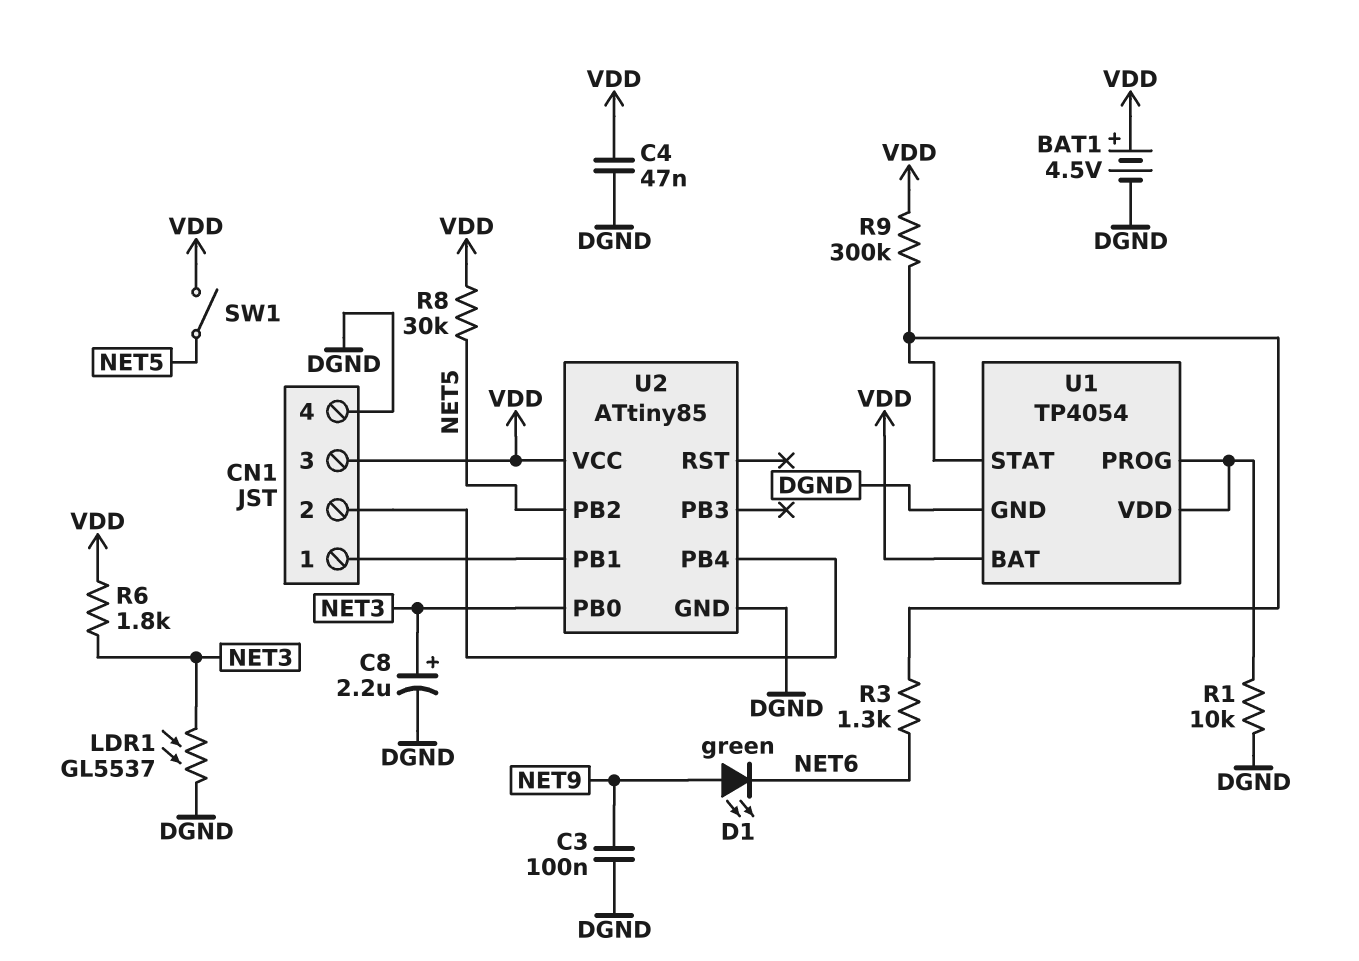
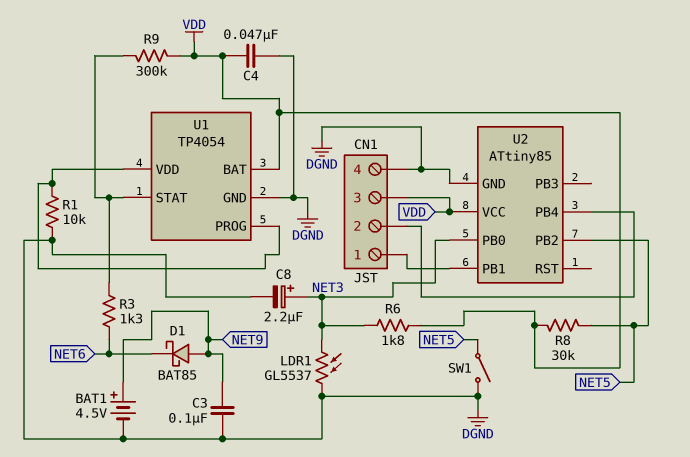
BAT1: 4.5V (plus VDD, minus DGND) -> 4.5V (plus NET9, minus DGND)
D1: LED green (A NET9, K NET6) -> schottky BAT85 (A NET9, K NET6)
SW1: switch (NET5, VDD) -> switch (DGND, NET5)

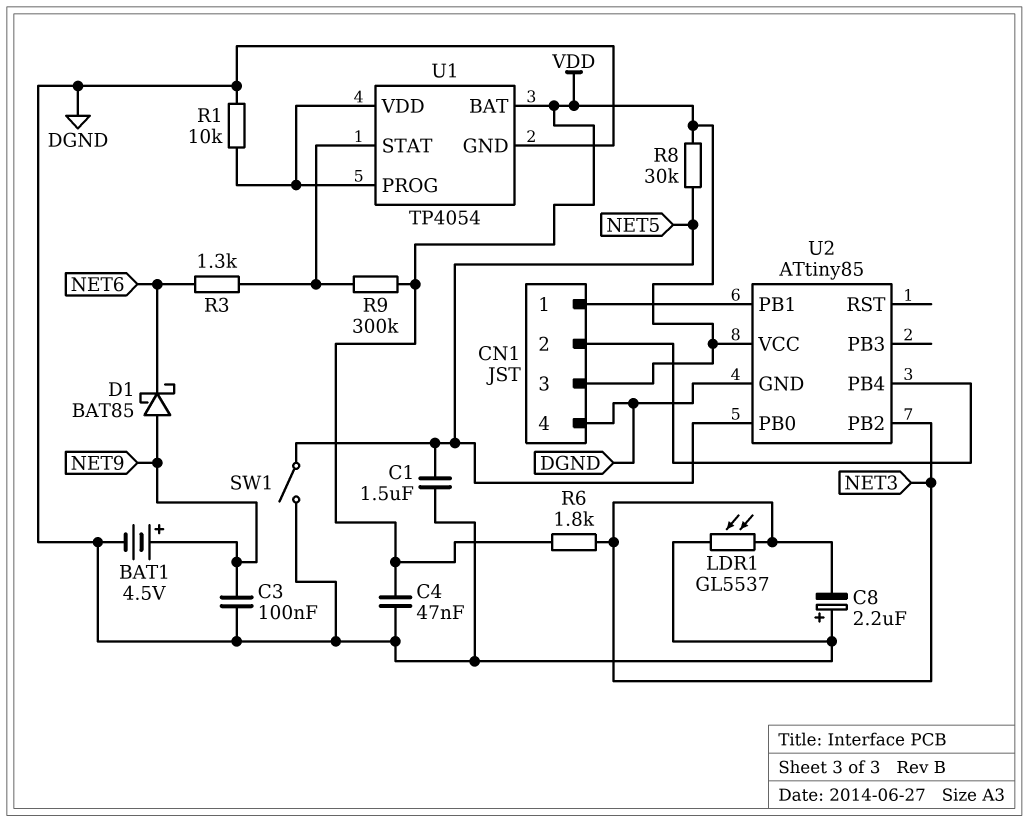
C1: none -> 1.5uF (DGND, NET5)
C8: 2.2uF (plus NET3, minus DGND) -> 2.2uF (plus DGND, minus NET3)
U2 pin PB0: NET3 -> NET5
U2 pin PB2: NET5 -> NET3

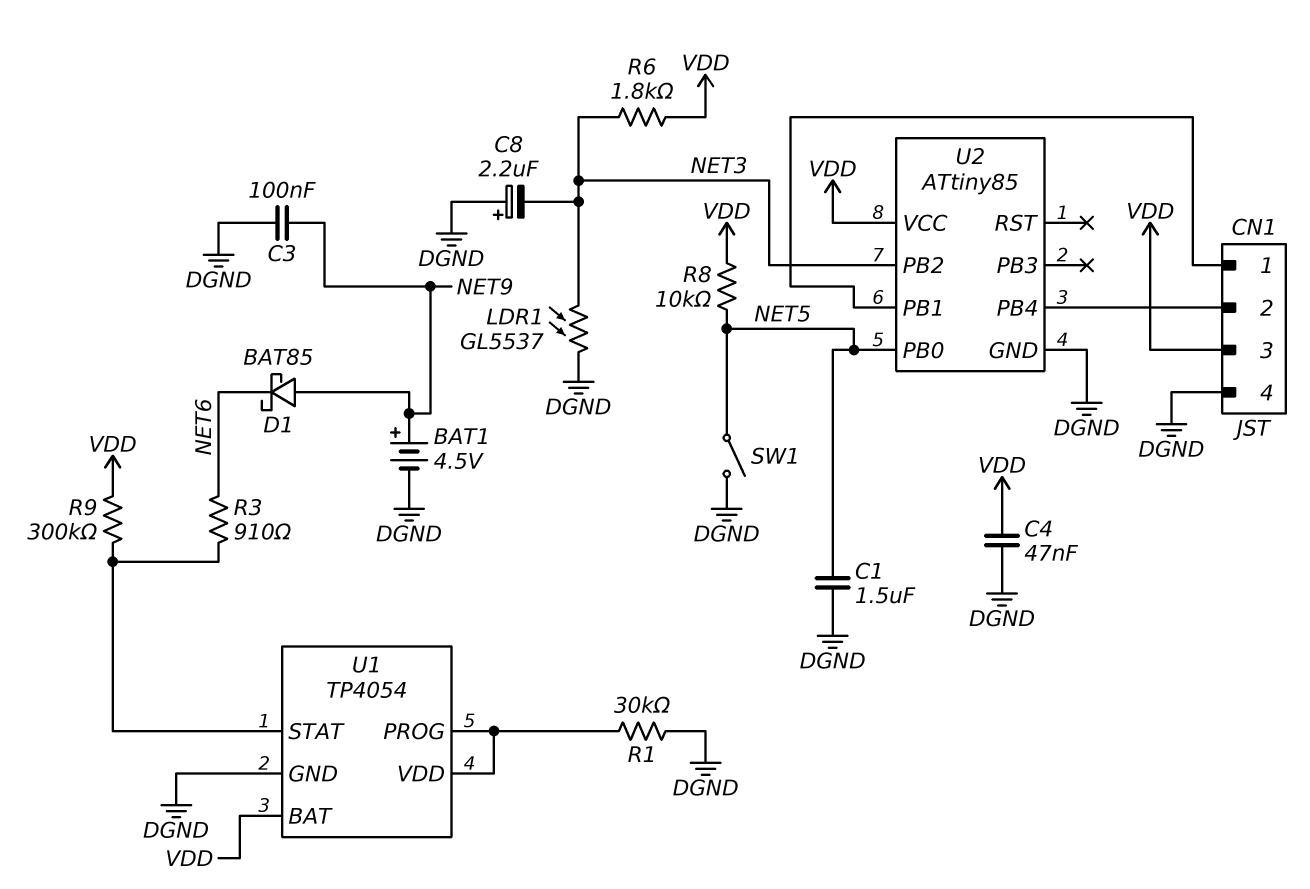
R1: 10k (DGND, U1/PROG) -> 30k (DGND, U1/PROG)
R3: 1.3k (NET6, U1/STAT) -> 910 (NET6, U1/STAT)
R8: 30k (NET5, VDD) -> 10k (NET5, VDD)

